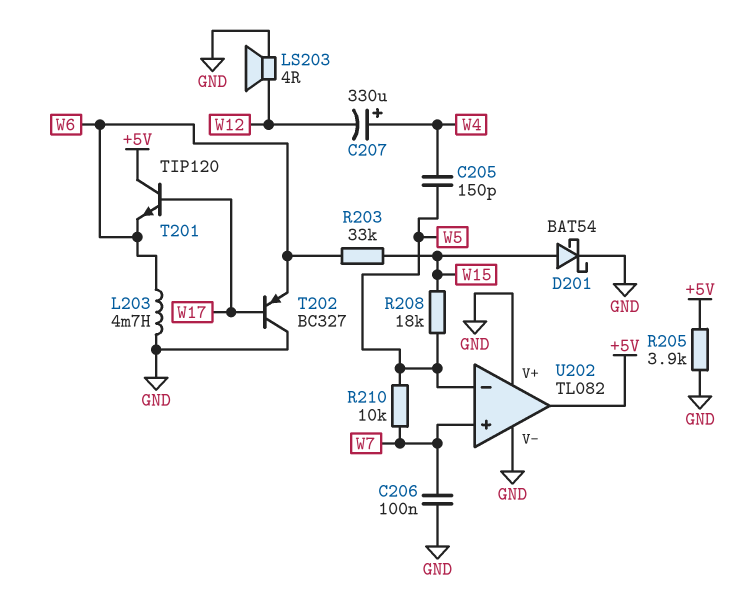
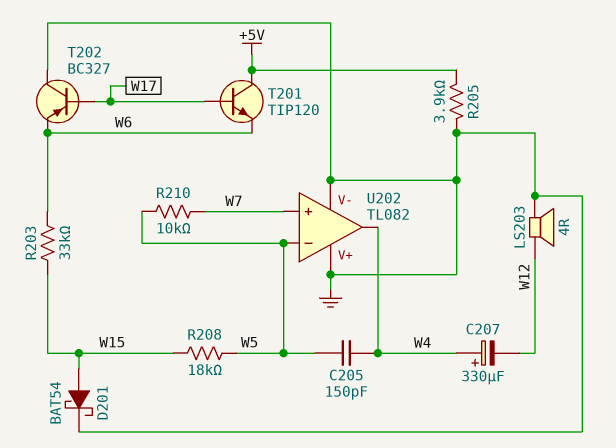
C206: 100nF (GND, W7) -> none
L203: 4.7mH (GND, W6) -> none
U202 pin out: +5V -> W4

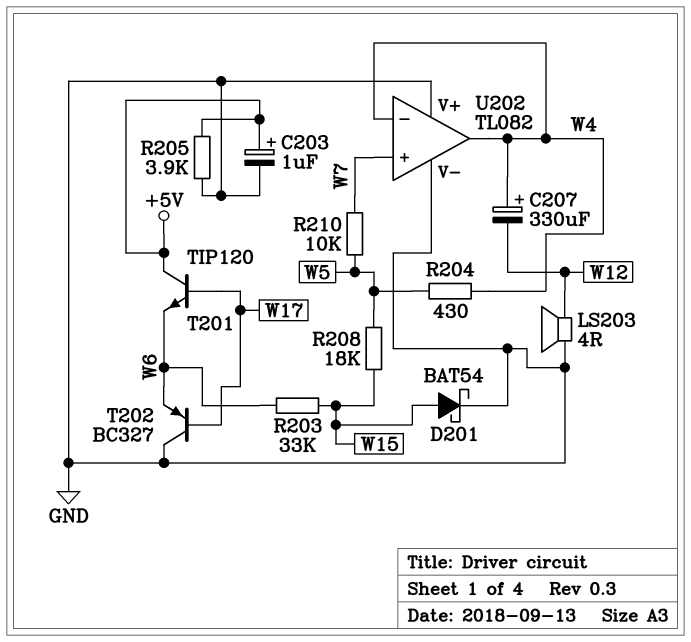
C203: none -> 1uF (plus +5V, minus GND)
C205: 150pF (W4, W5) -> none
R204: none -> 430 (W4, W5)
U202 pin in-: W5 -> W4

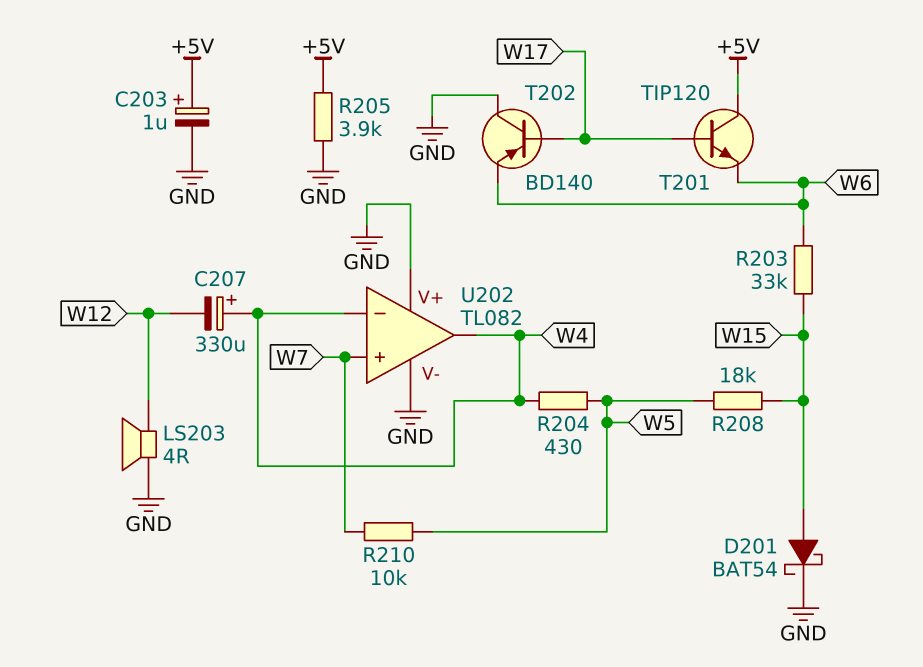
T202: PNP BC327 (B W17, C GND, E W6) -> PNP BD140 (B W17, C GND, E W6)

